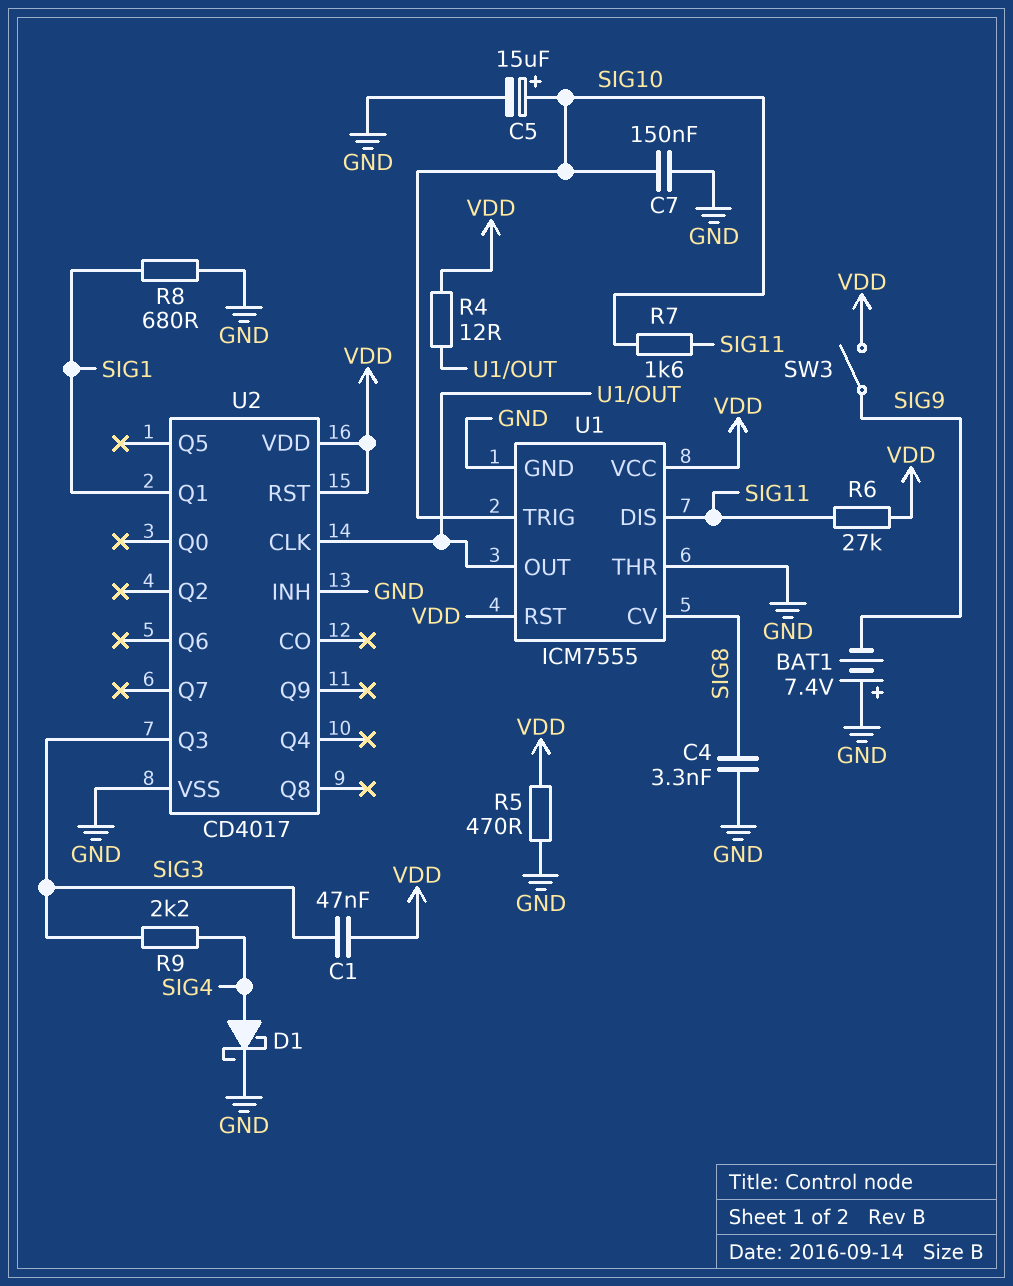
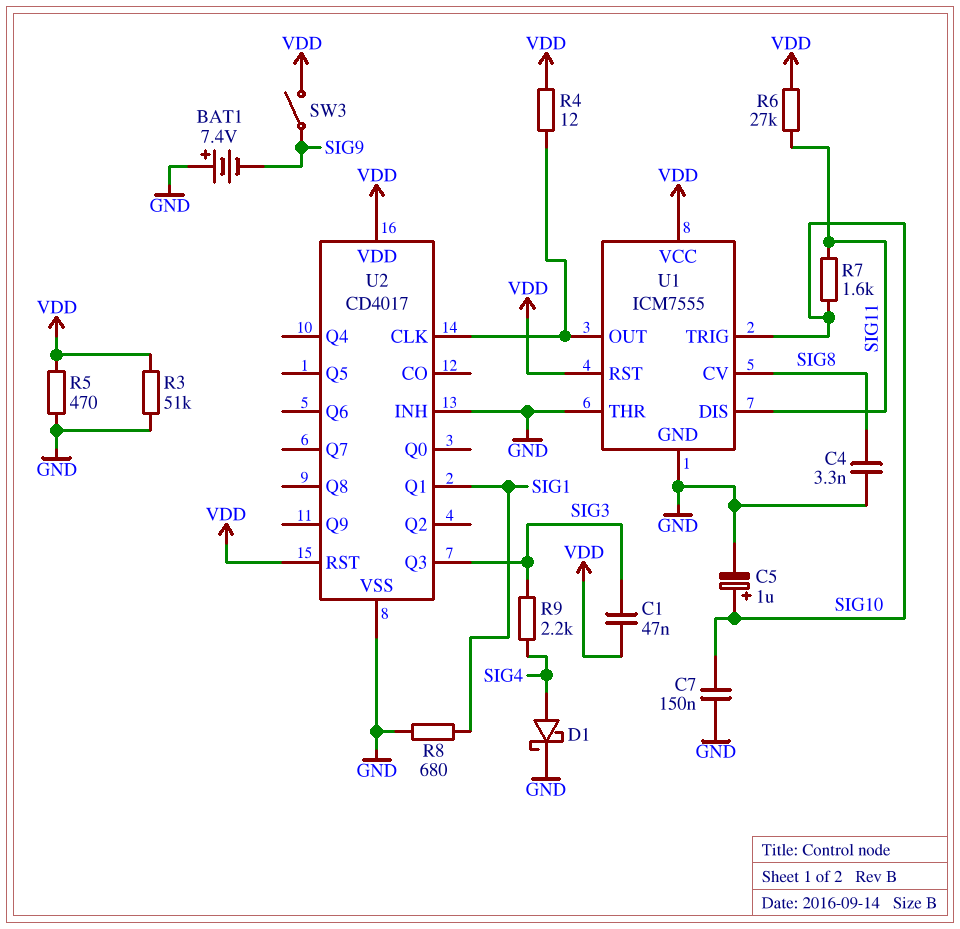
C5: 15uF (plus SIG10, minus GND) -> 1uF (plus SIG10, minus GND)
R3: none -> 51k (GND, VDD)

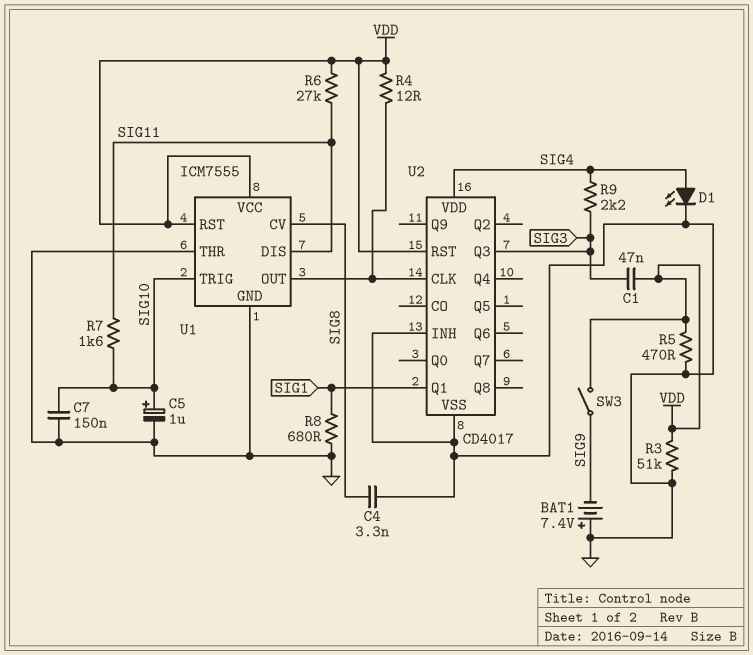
D1: schottky (A SIG4, K GND) -> LED (A SIG4, K GND)
U2 pin VDD: VDD -> SIG4

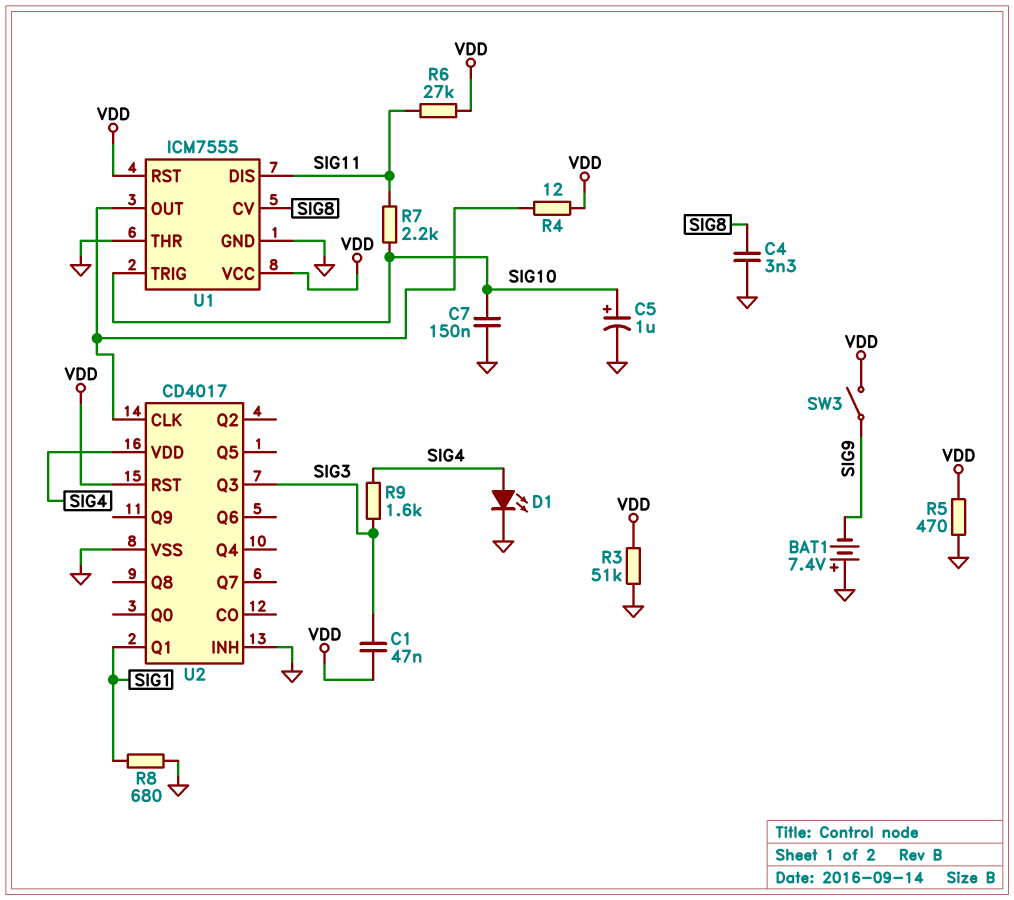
R7: 1.6k (SIG10, SIG11) -> 2.2k (SIG10, SIG11)
R9: 2.2k (SIG3, SIG4) -> 1.6k (SIG3, SIG4)

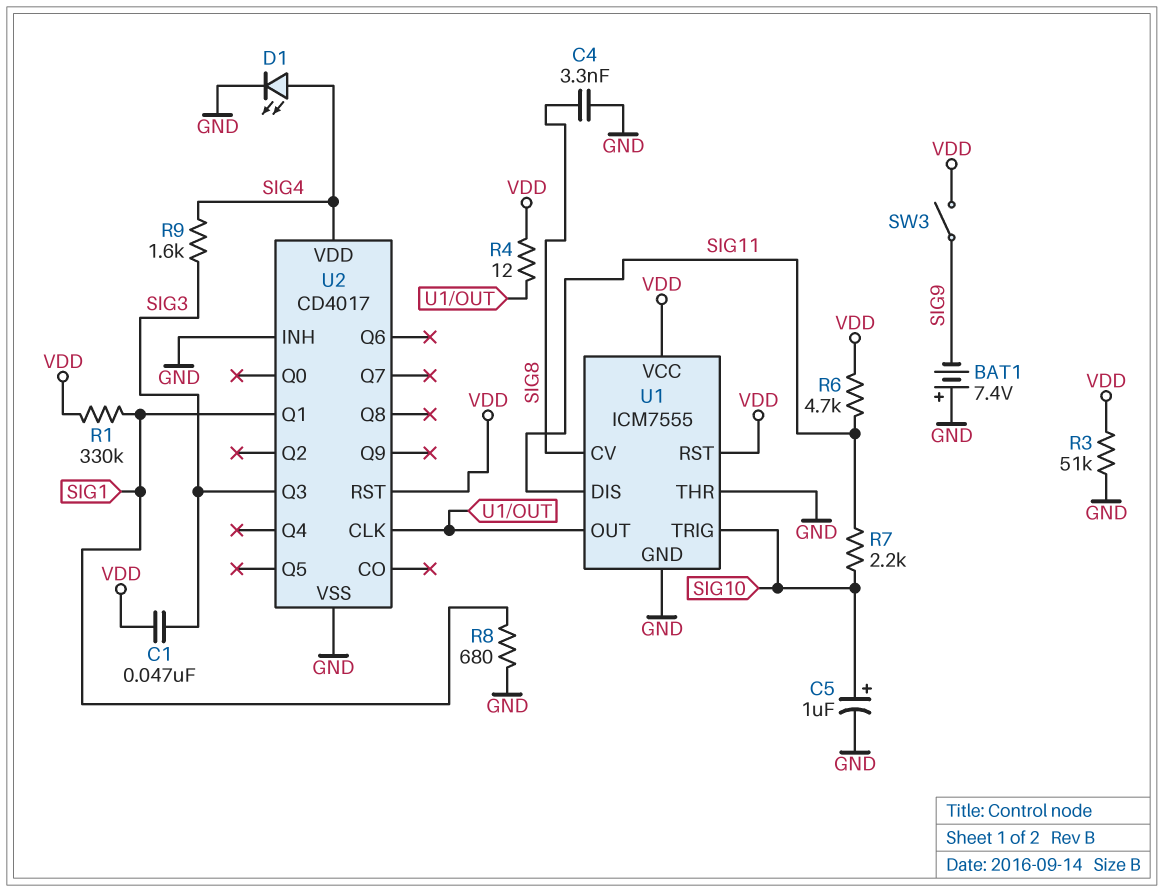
C7: 150nF (GND, SIG10) -> none
R1: none -> 330k (SIG1, VDD)
R5: 470 (GND, VDD) -> none
R6: 27k (SIG11, VDD) -> 4.7k (SIG11, VDD)

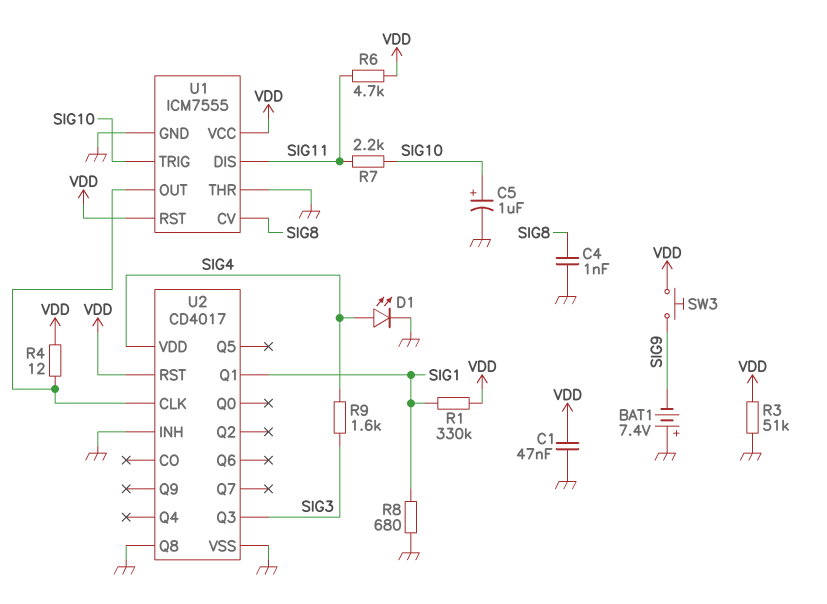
C1: 47nF (SIG3, VDD) -> 47nF (GND, VDD)
C4: 3.3nF (GND, SIG8) -> 1nF (GND, SIG8)
SW3: switch (SIG9, VDD) -> button (SIG9, VDD)
U2 pin Q8: none -> GND

